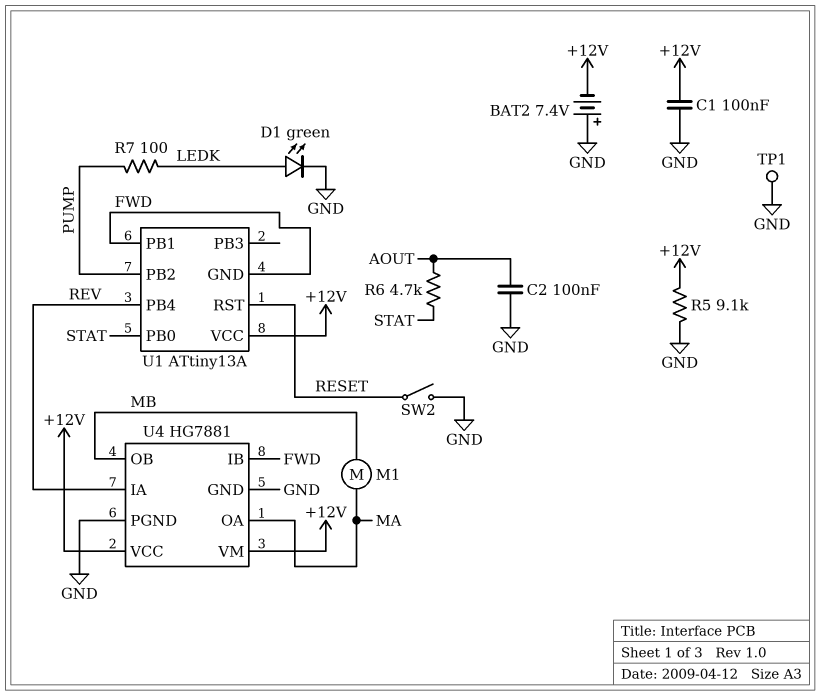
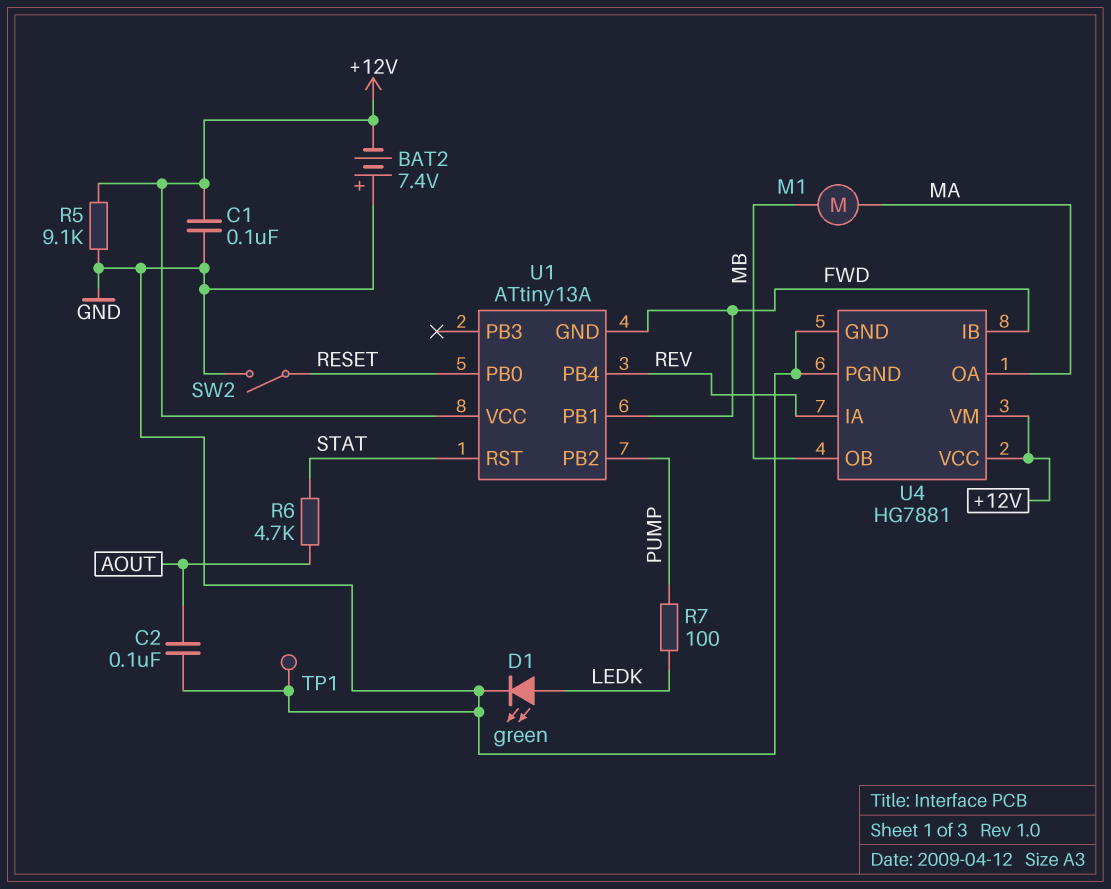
U1 pin PB0: STAT -> RESET
U1 pin RST: RESET -> STAT

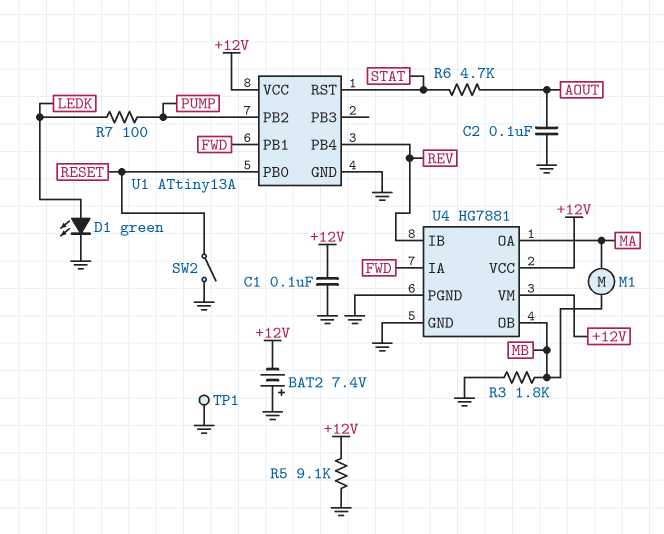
R3: none -> 1.8k (GND, MB)
U1 pin GND: FWD -> GND
U4 pin IA: REV -> FWD
U4 pin IB: FWD -> REV

